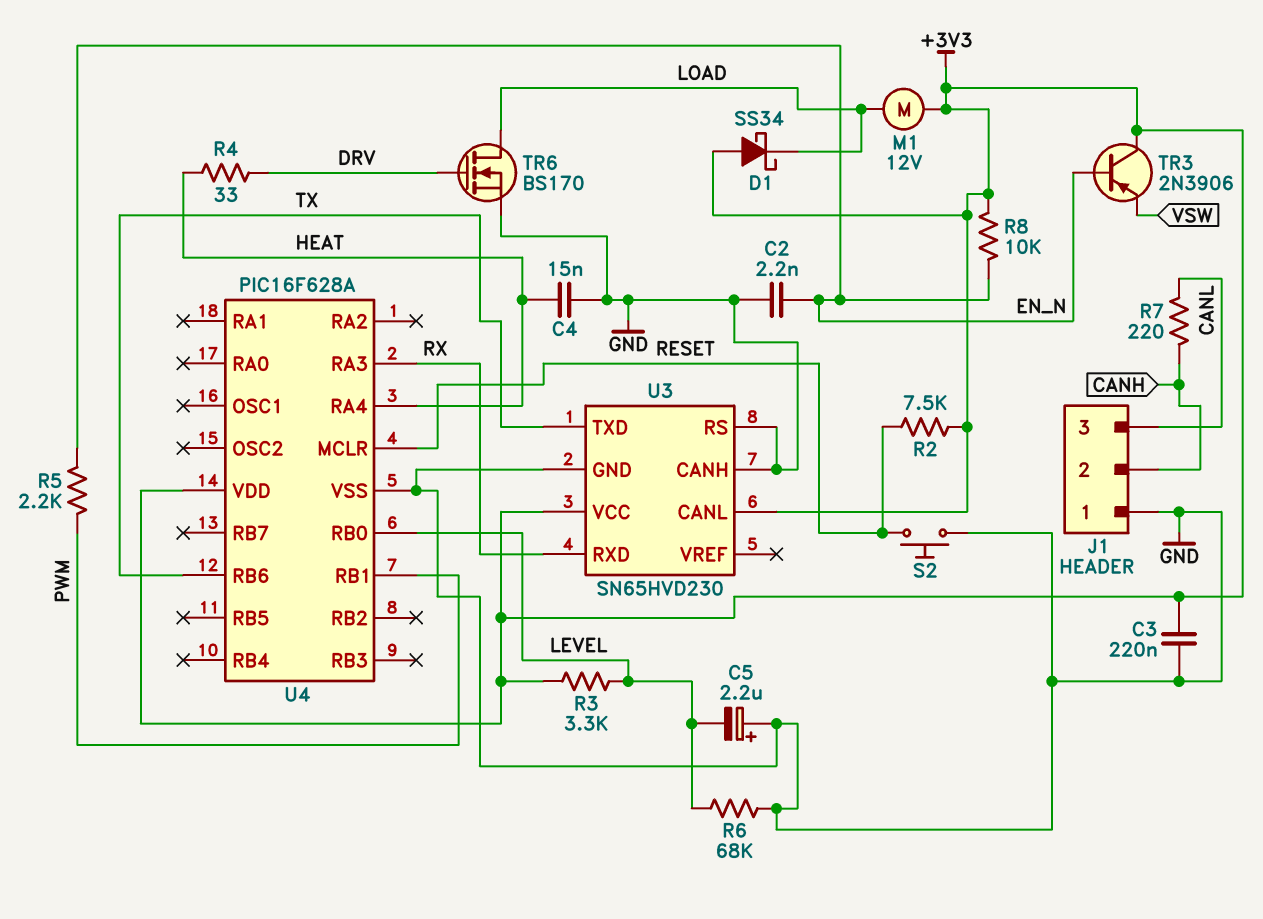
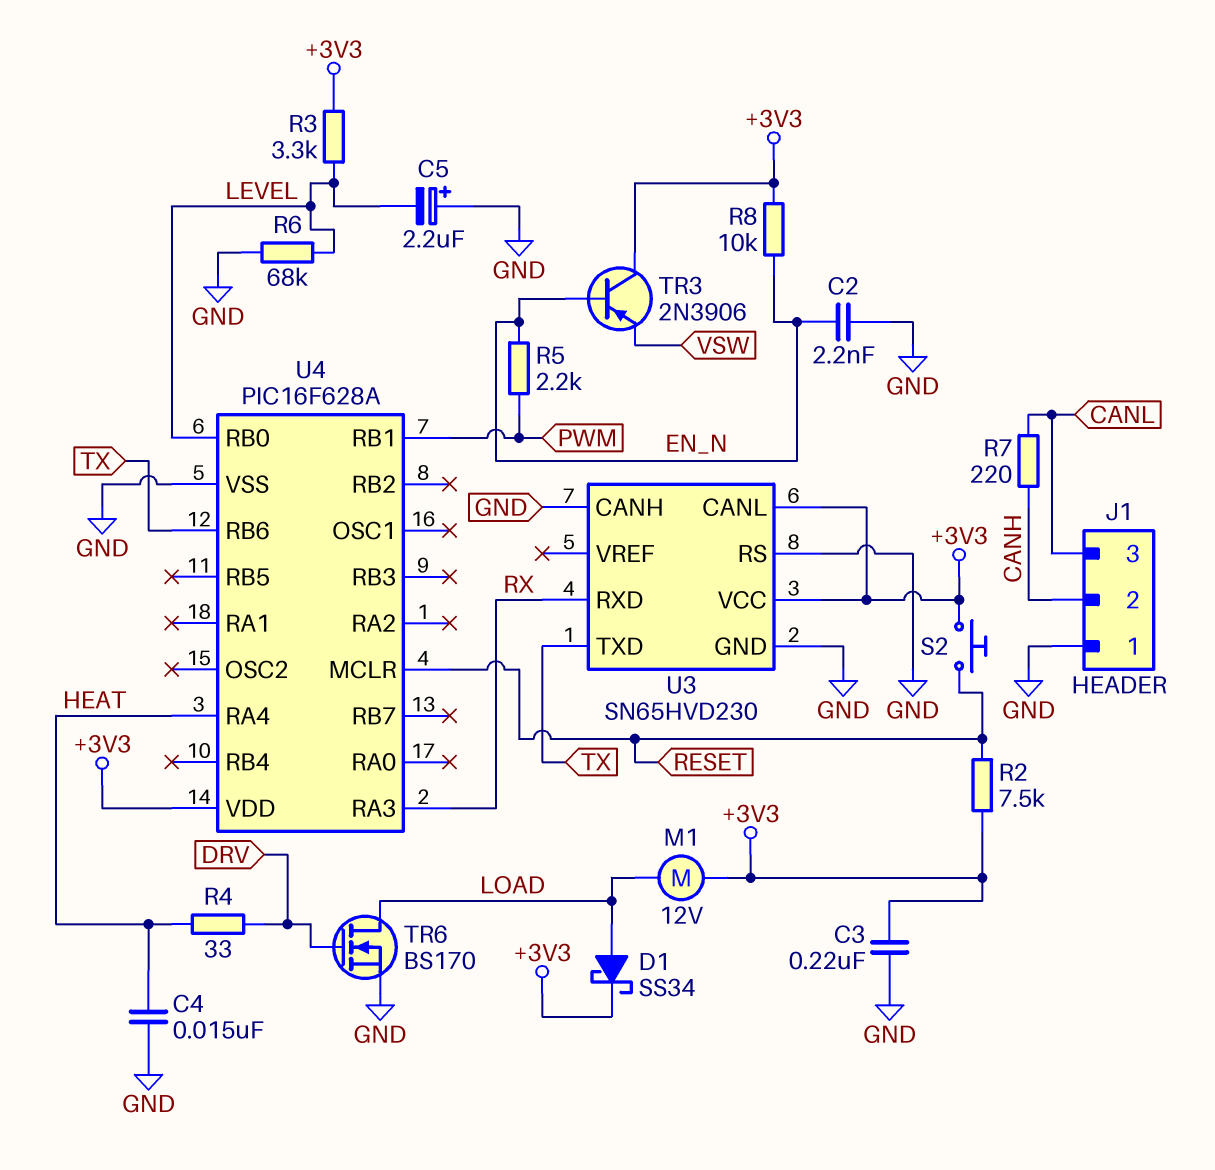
D1: schottky SS34 (A +3V3, K LOAD) -> schottky SS34 (A LOAD, K +3V3)
S2: button (GND, RESET) -> button (+3V3, RESET)

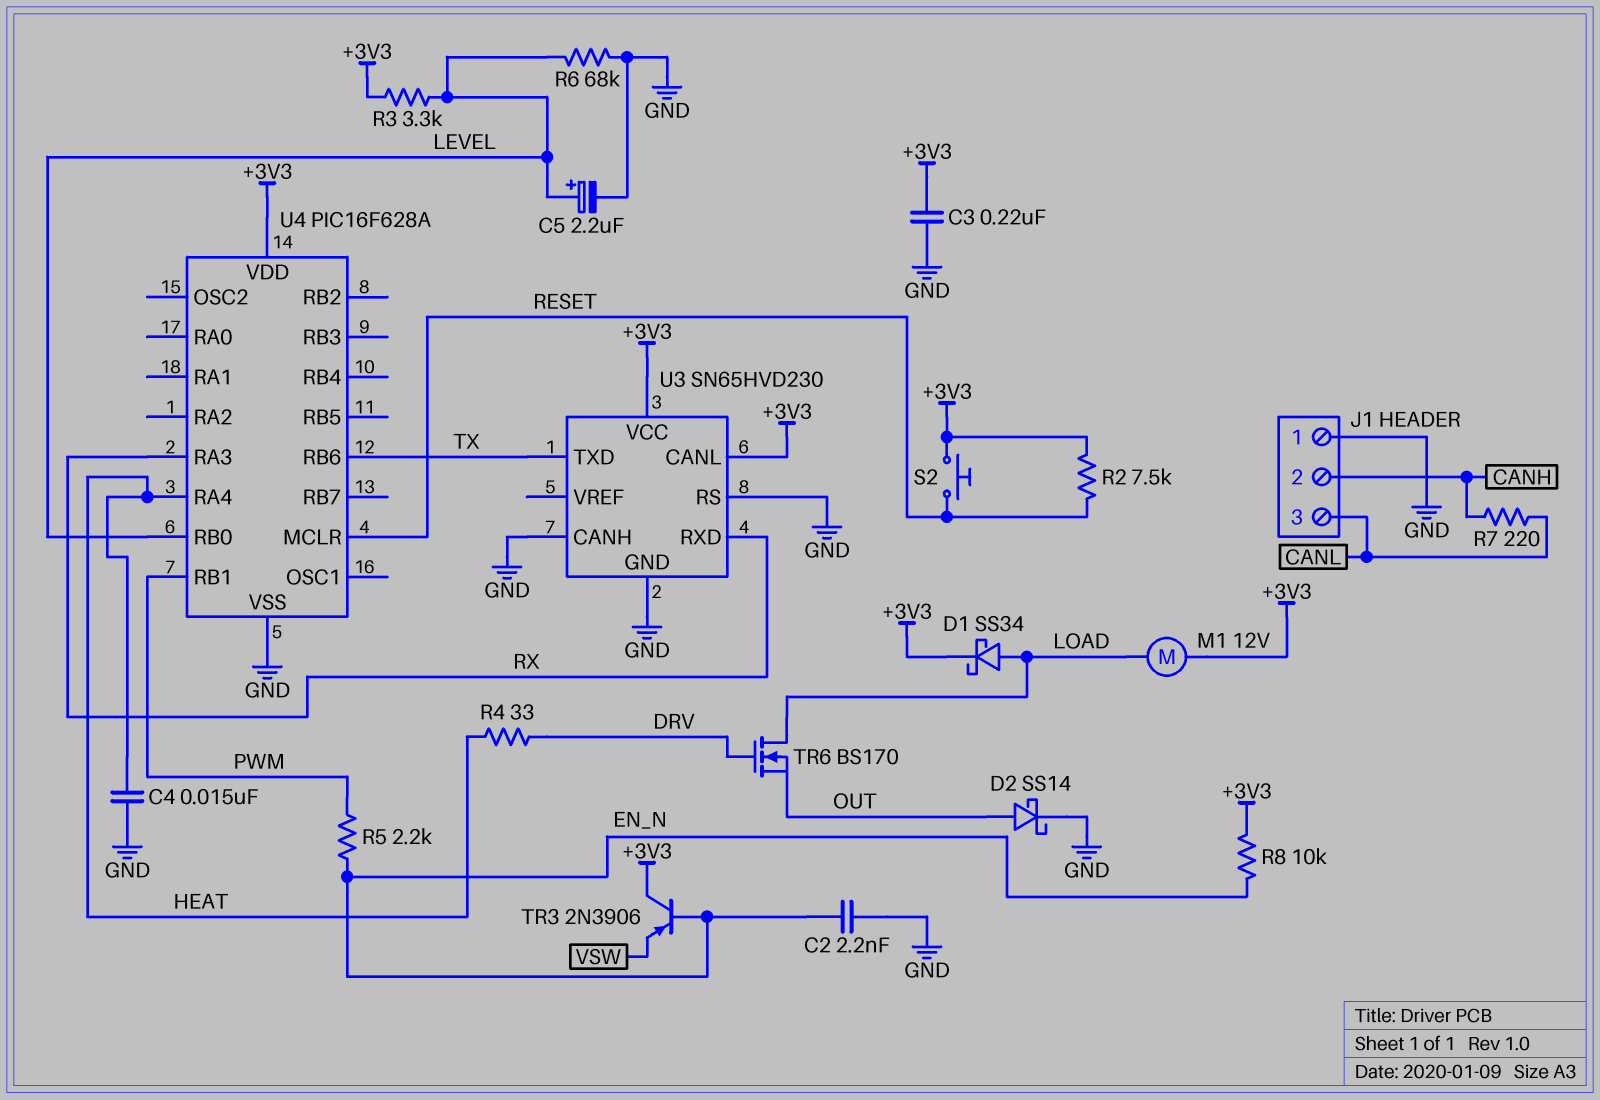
C5: 2.2uF (plus GND, minus LEVEL) -> 2.2uF (plus LEVEL, minus GND)
D2: none -> schottky SS14 (A OUT, K GND)
TR6: NMOS BS170 (G DRV, D LOAD, S GND) -> NMOS BS170 (G DRV, D LOAD, S OUT)

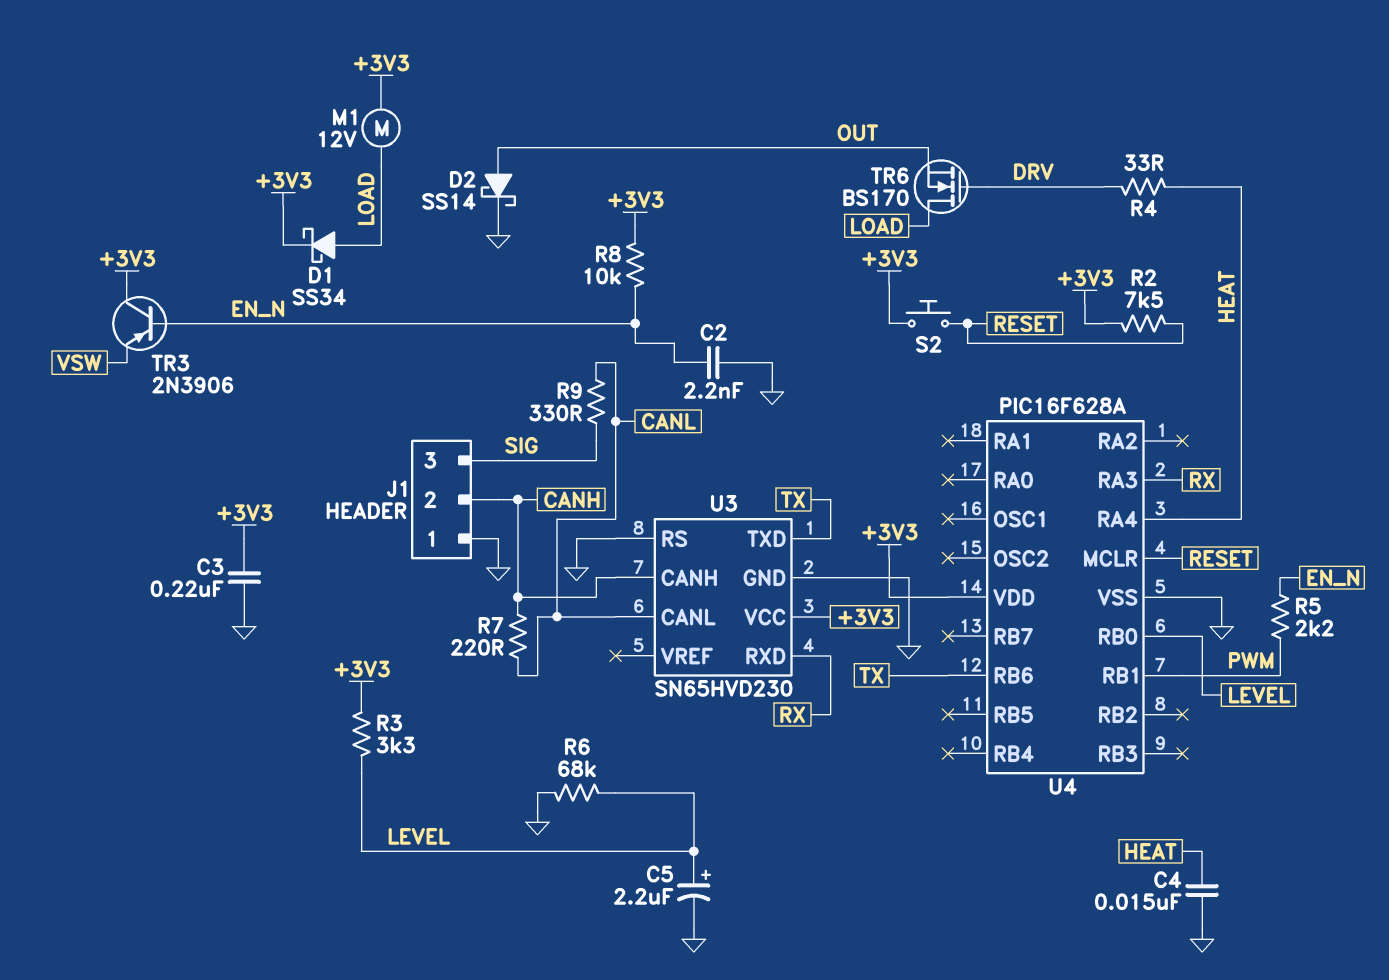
J1 pin 3: CANL -> SIG
R9: none -> 330 (CANL, SIG)
U3 pin CANH: GND -> CANH
U3 pin CANL: +3V3 -> CANL

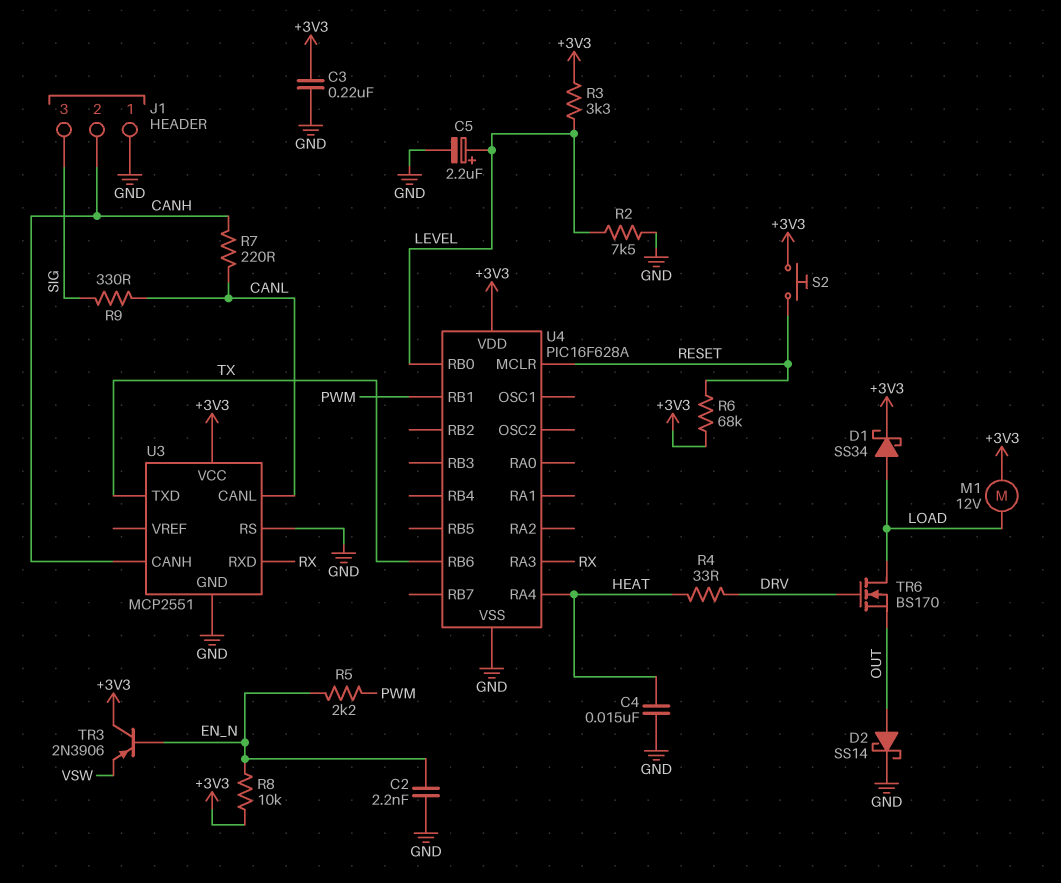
R2: 7.5k (+3V3, RESET) -> 7.5k (GND, LEVEL)
R6: 68k (GND, LEVEL) -> 68k (+3V3, RESET)
U3: SN65HVD230 -> MCP2551

